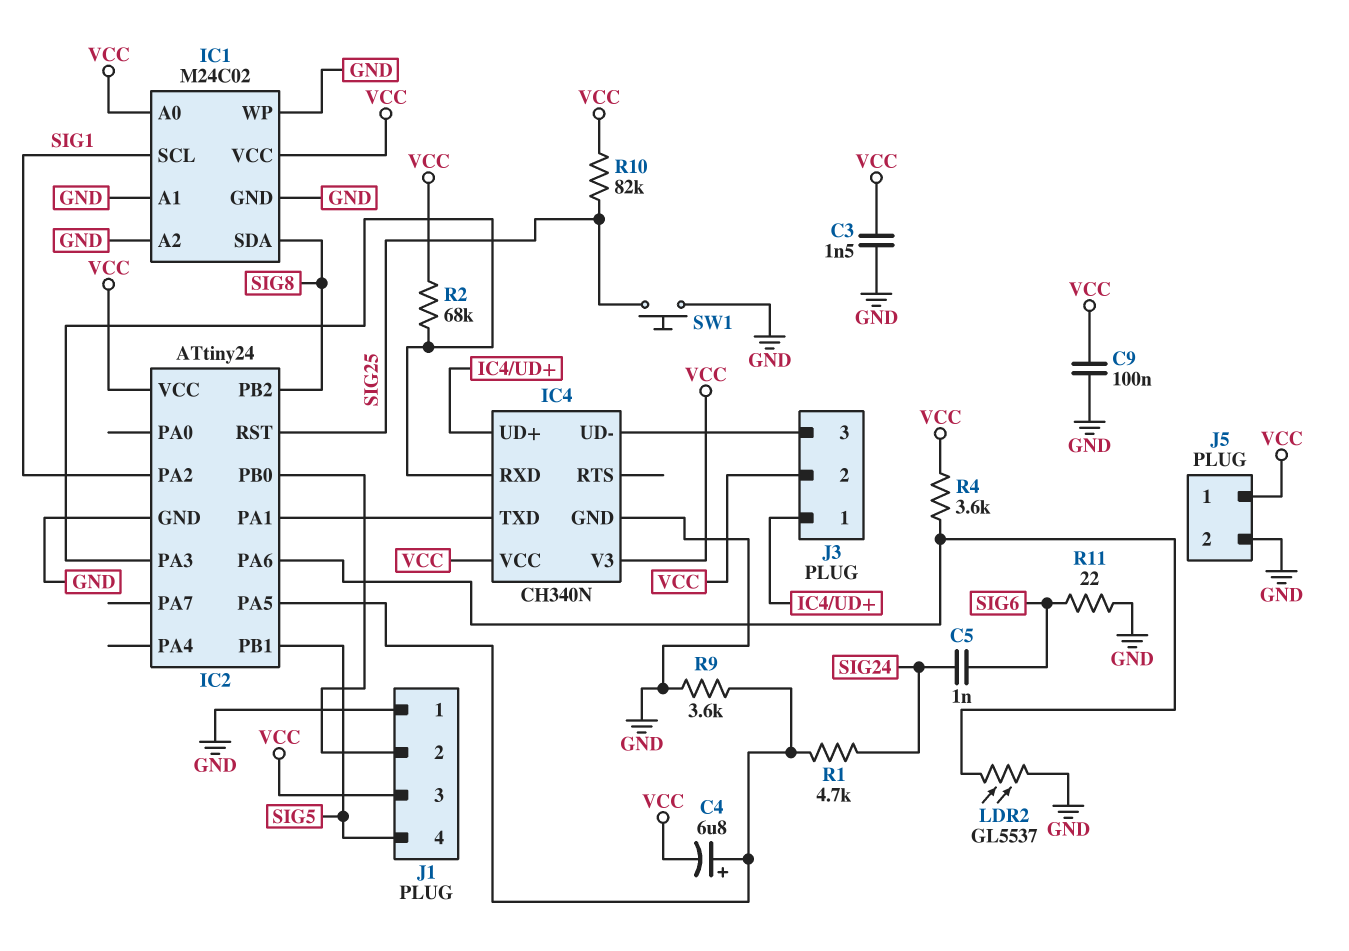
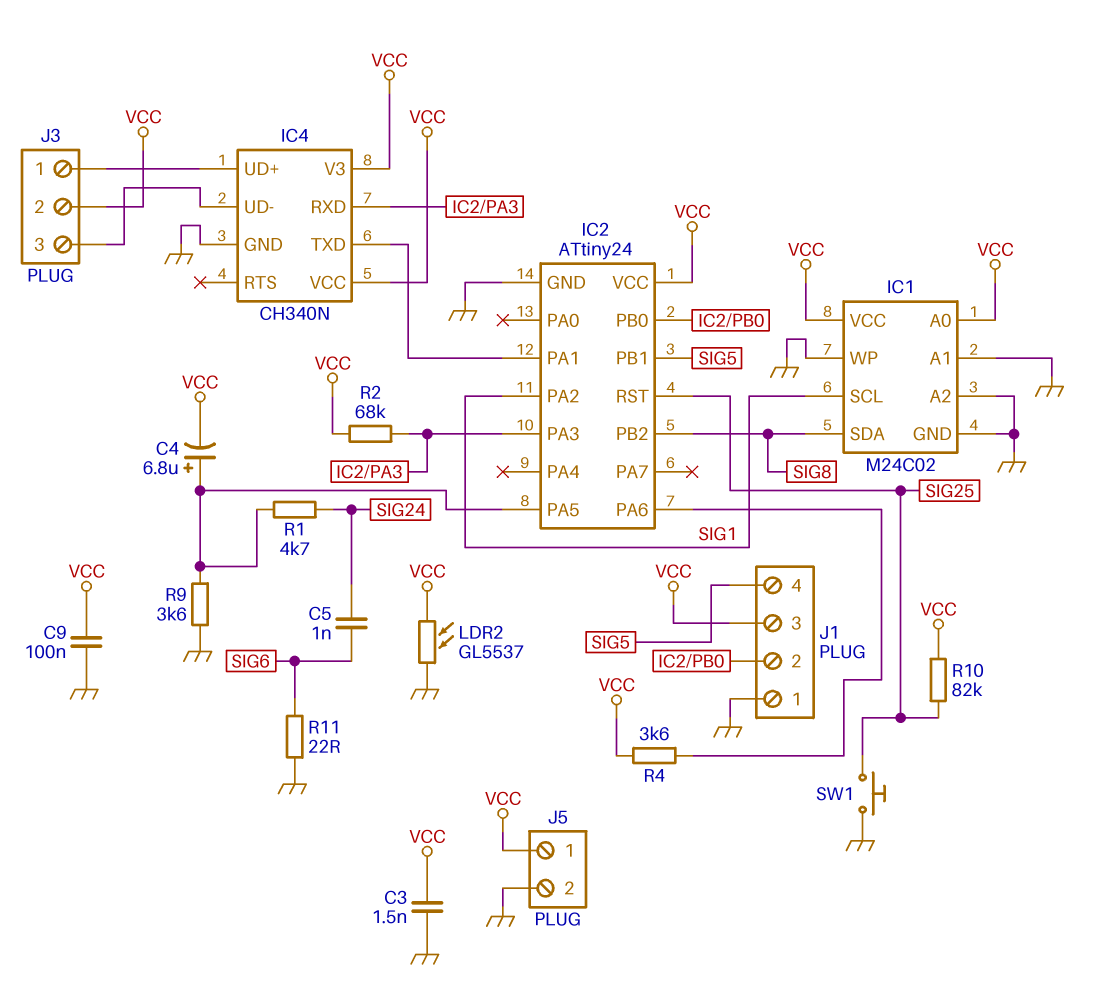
LDR2: GL5537 (GND, IC2/PA6) -> GL5537 (GND, VCC)

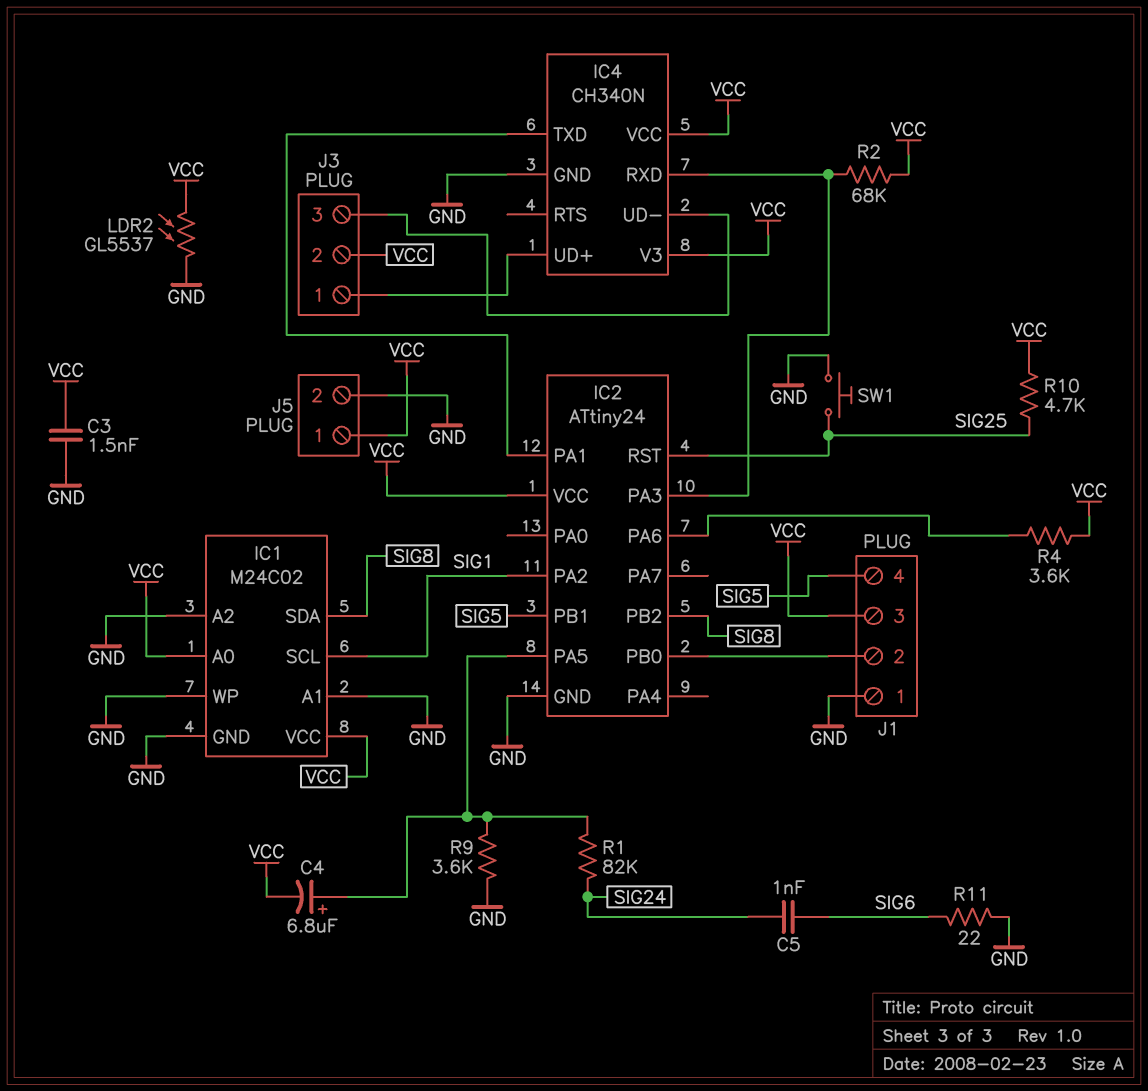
C9: 100nF (GND, VCC) -> none
R1: 4.7k (IC2/PA5, SIG24) -> 82k (IC2/PA5, SIG24)
R10: 82k (SIG25, VCC) -> 4.7k (SIG25, VCC)

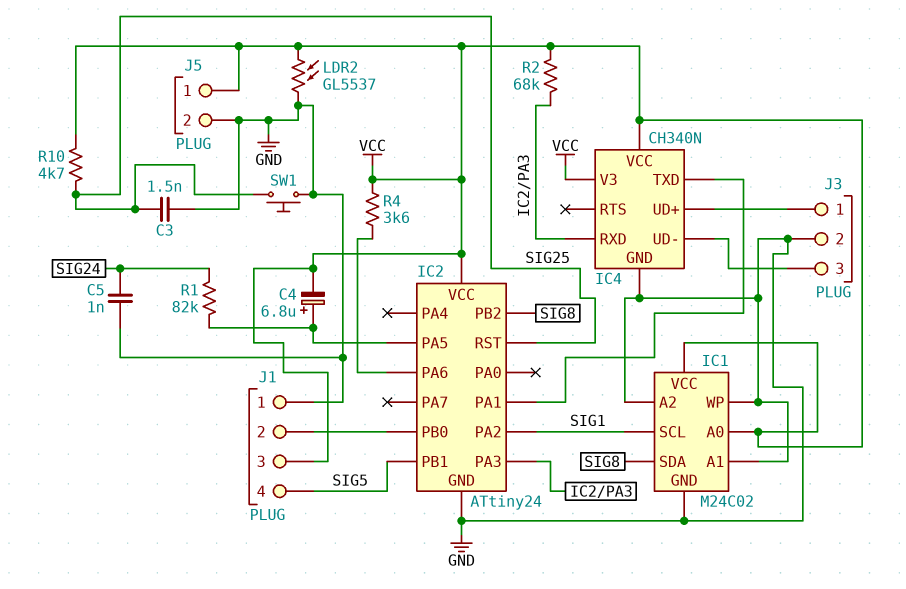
C3: 1.5nF (GND, VCC) -> 1.5nF (GND, SIG25)
C5: 1nF (SIG6, SIG24) -> 1nF (GND, SIG24)
J3 pin 2: VCC -> GND
R9: 3.6k (GND, IC2/PA5) -> none
R11: 22 (GND, SIG6) -> none

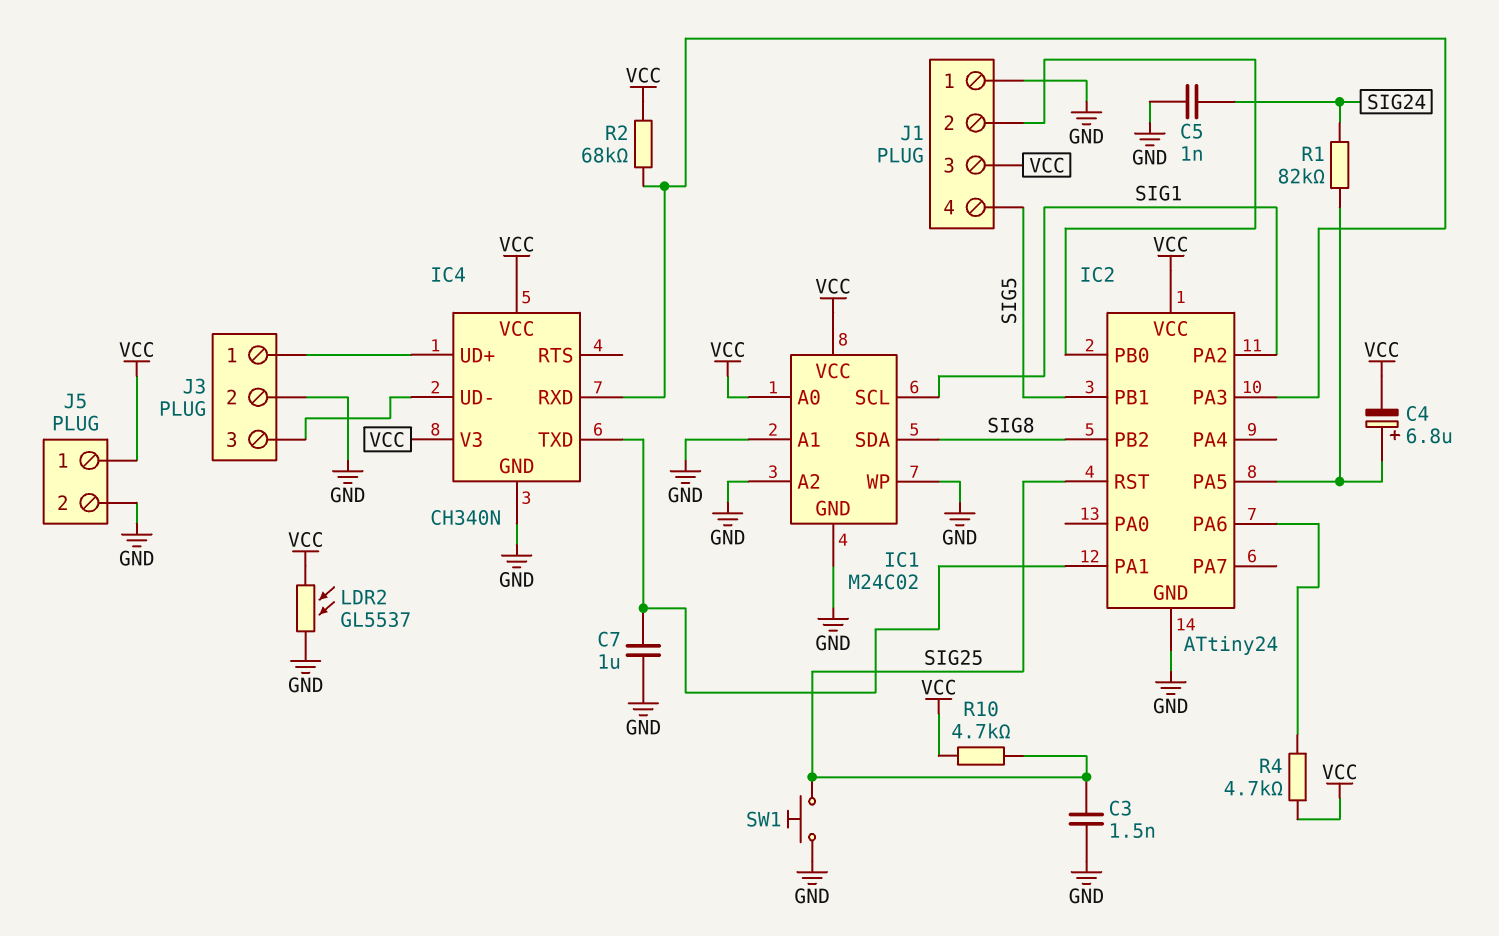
C7: none -> 1uF (GND, IC2/PA1)
R4: 3.6k (IC2/PA6, VCC) -> 4.7k (IC2/PA6, VCC)

